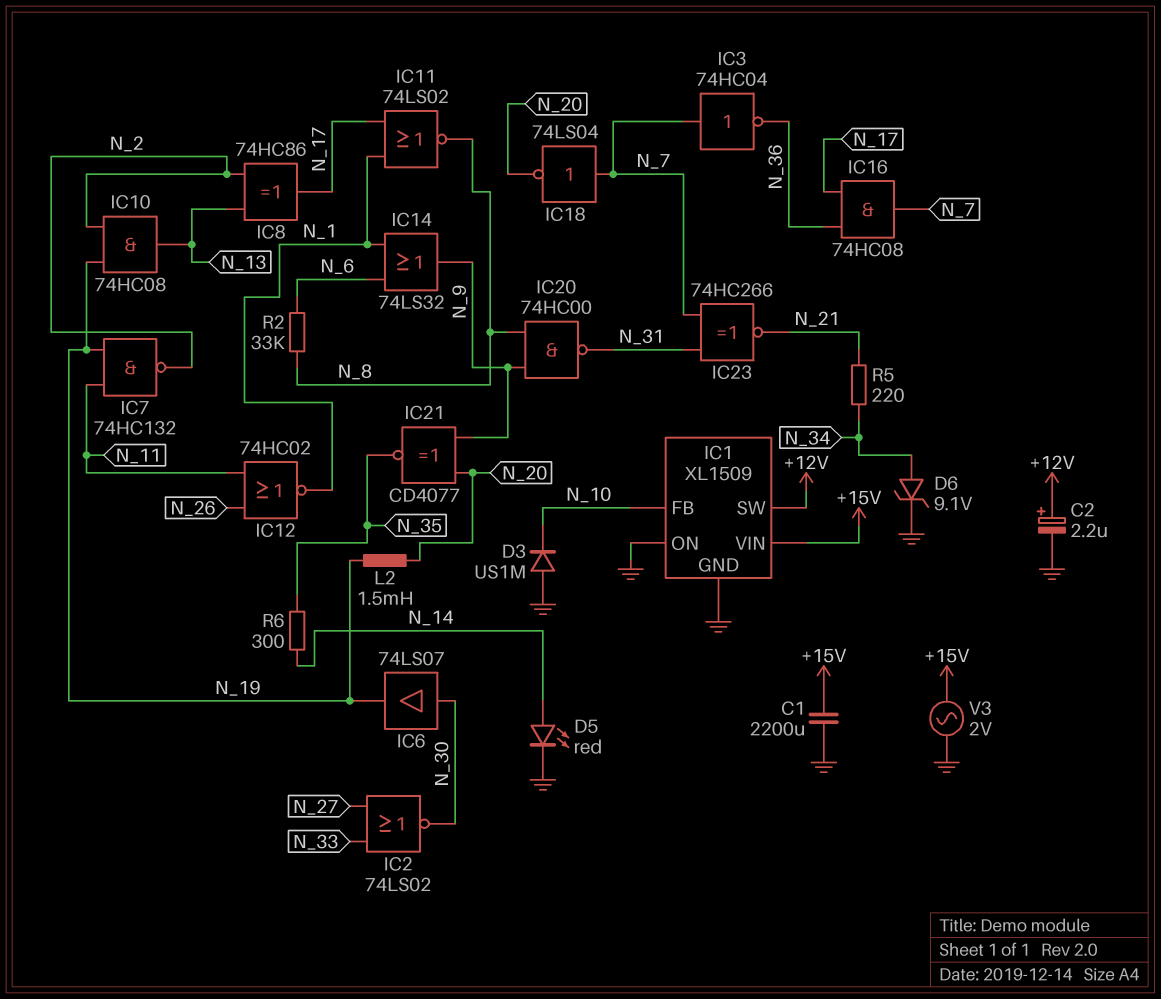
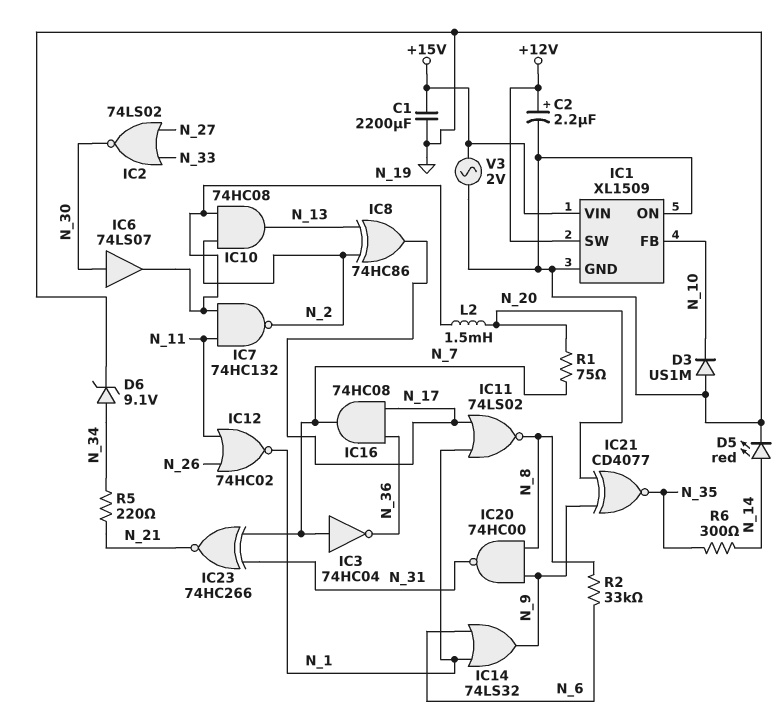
IC18: NOT 74LS04 (in N_7, out N_20) -> none
R1: none -> 75 (N_7, N_20)

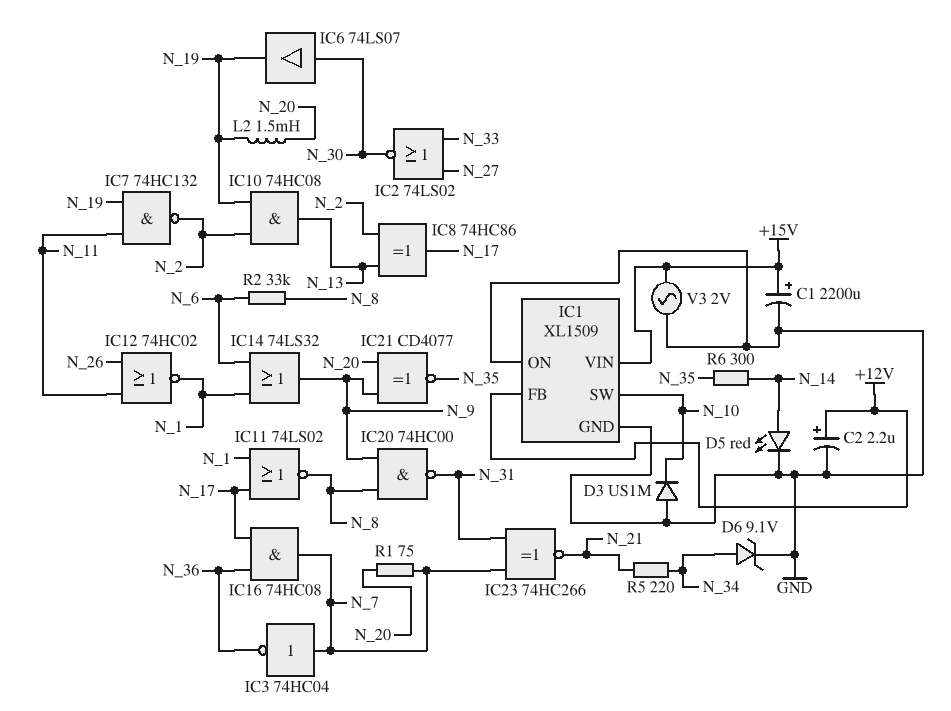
C1: 2200uF (+15V, GND) -> 2200uF (plus +15V, minus GND)
IC1 pin FB: N_10 -> +12V
IC1 pin SW: +12V -> N_10

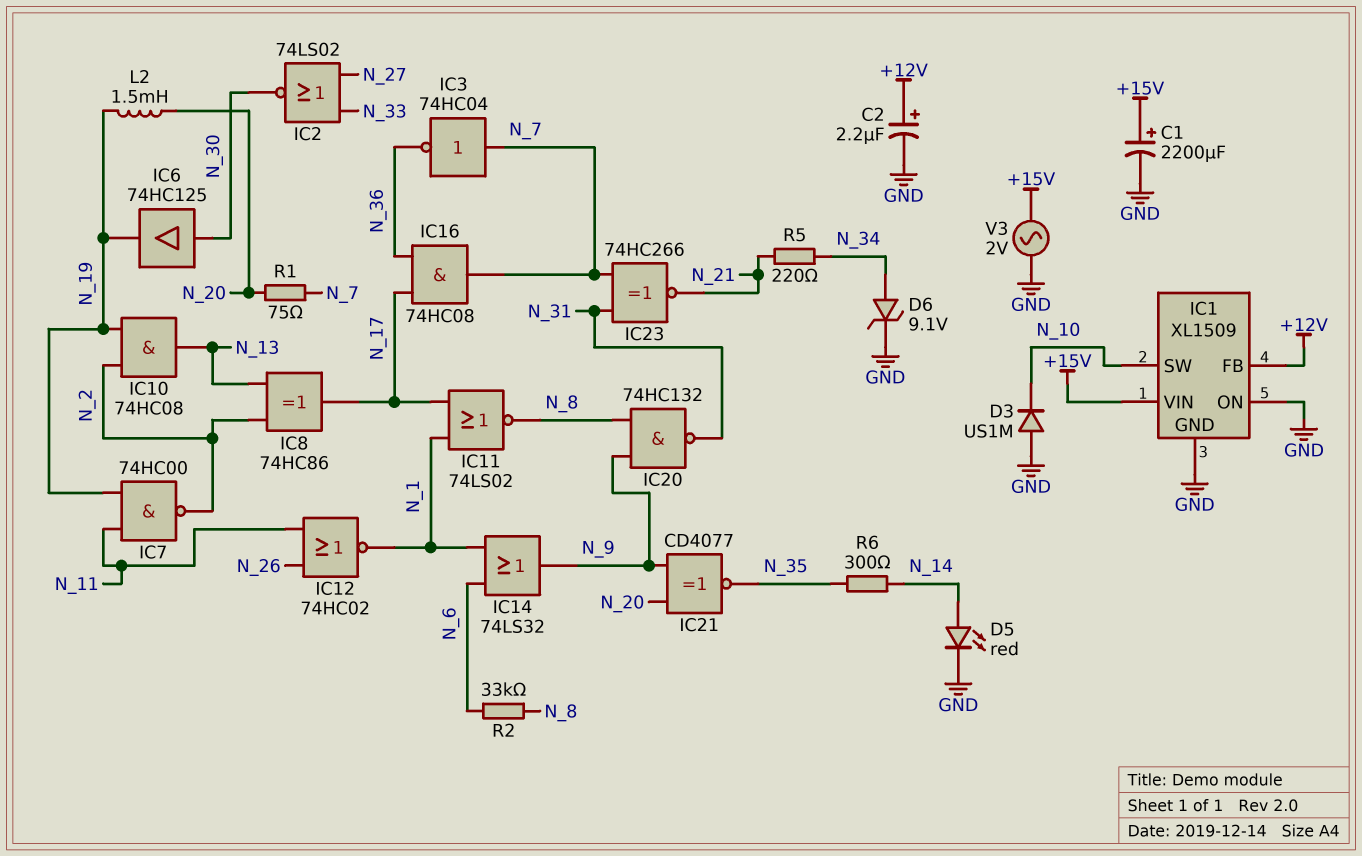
IC6: buffer 74LS07 (in N_30, out N_19) -> buffer 74HC125 (in N_30, out N_19)
IC7: NAND 74HC132 (in N_11, in N_19, out N_2) -> NAND 74HC00 (in N_11, in N_19, out N_2)
IC20: NAND 74HC00 (in N_8, in N_9, out N_31) -> NAND 74HC132 (in N_8, in N_9, out N_31)

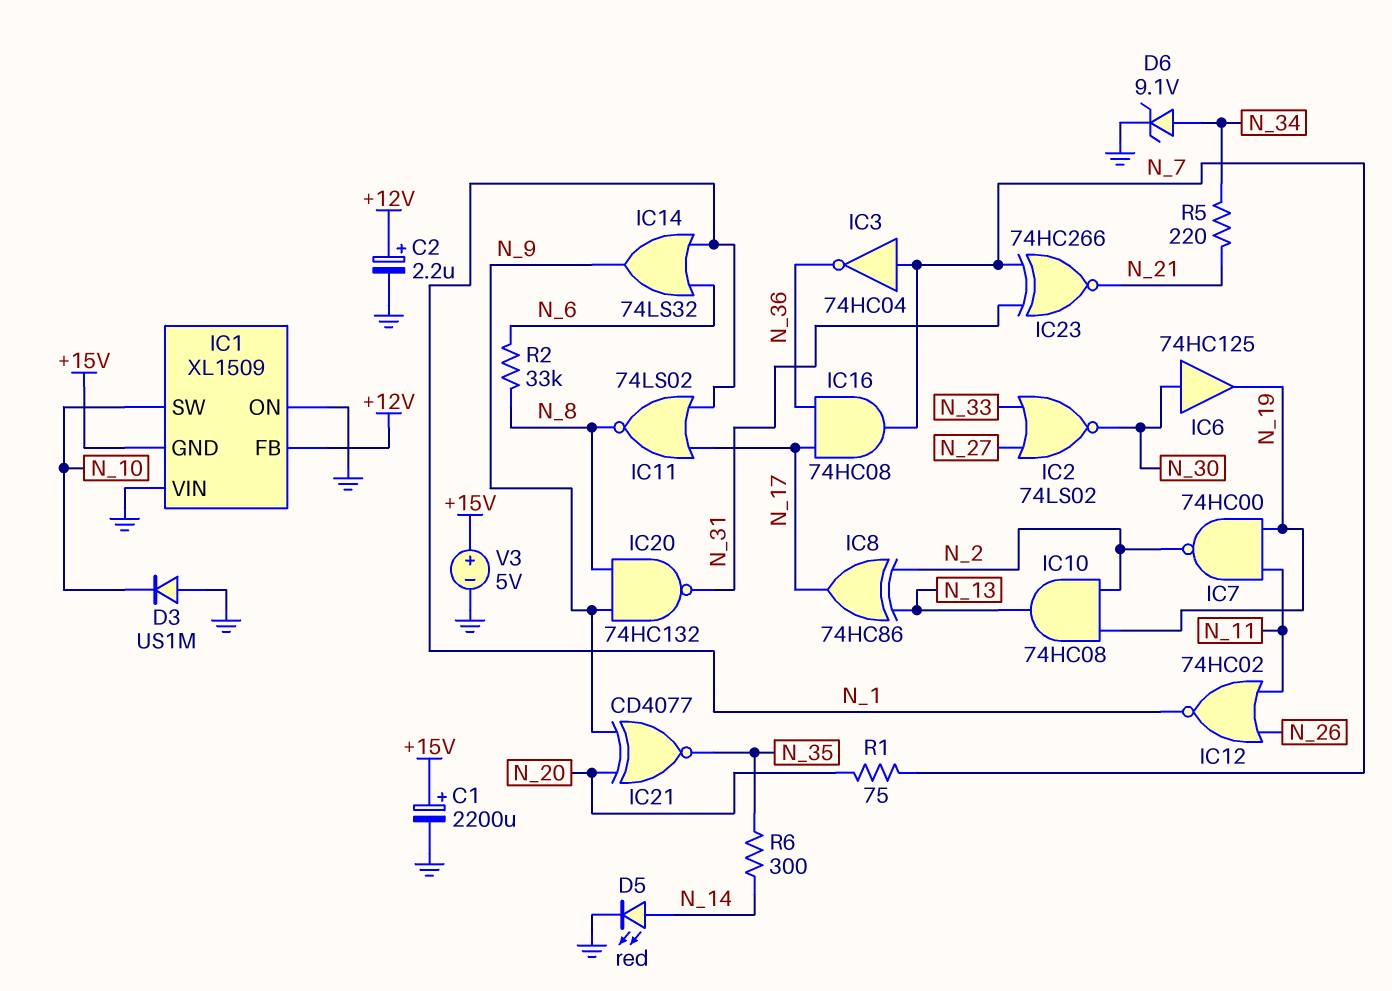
IC1 pin GND: GND -> +15V
IC1 pin VIN: +15V -> GND
L2: 1.5mH (N_19, N_20) -> none
V3: AC 2V (+15V, GND) -> 5V (plus +15V, minus GND)

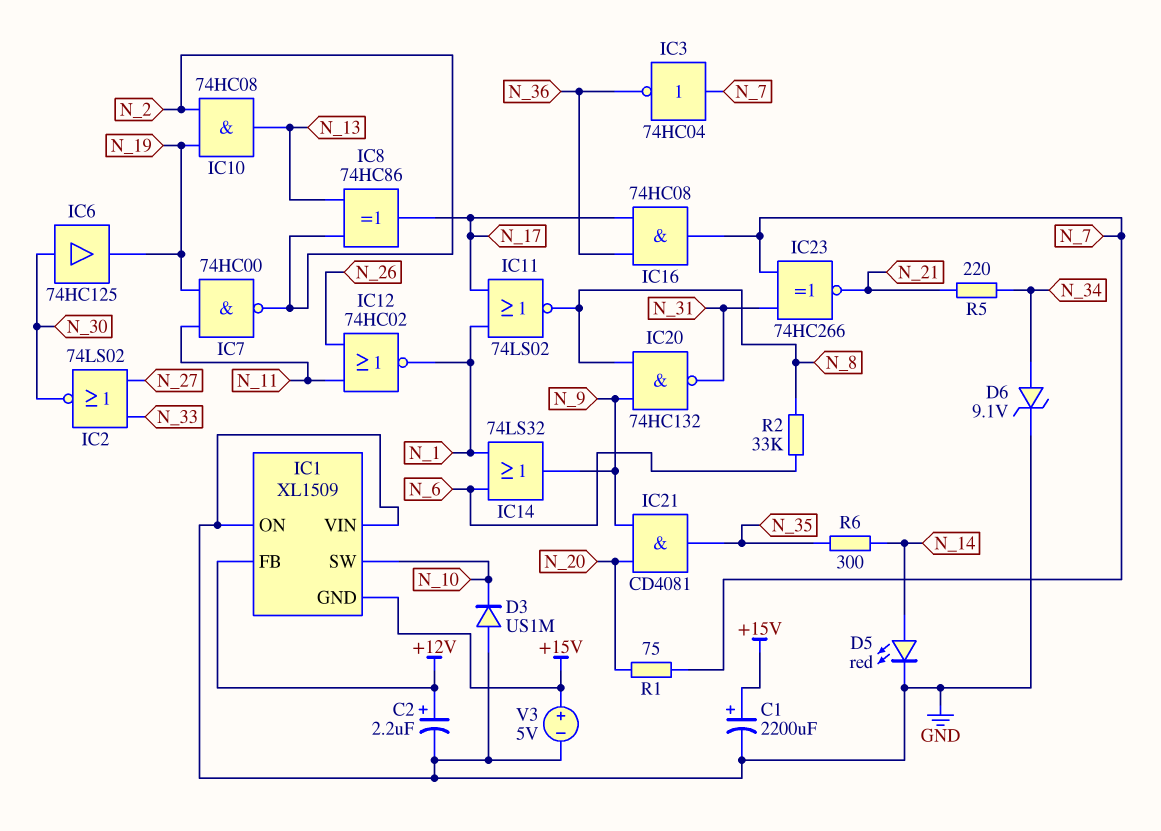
IC21: XNOR CD4077 (in N_9, in N_20, out N_35) -> AND CD4081 (in N_9, in N_20, out N_35)

